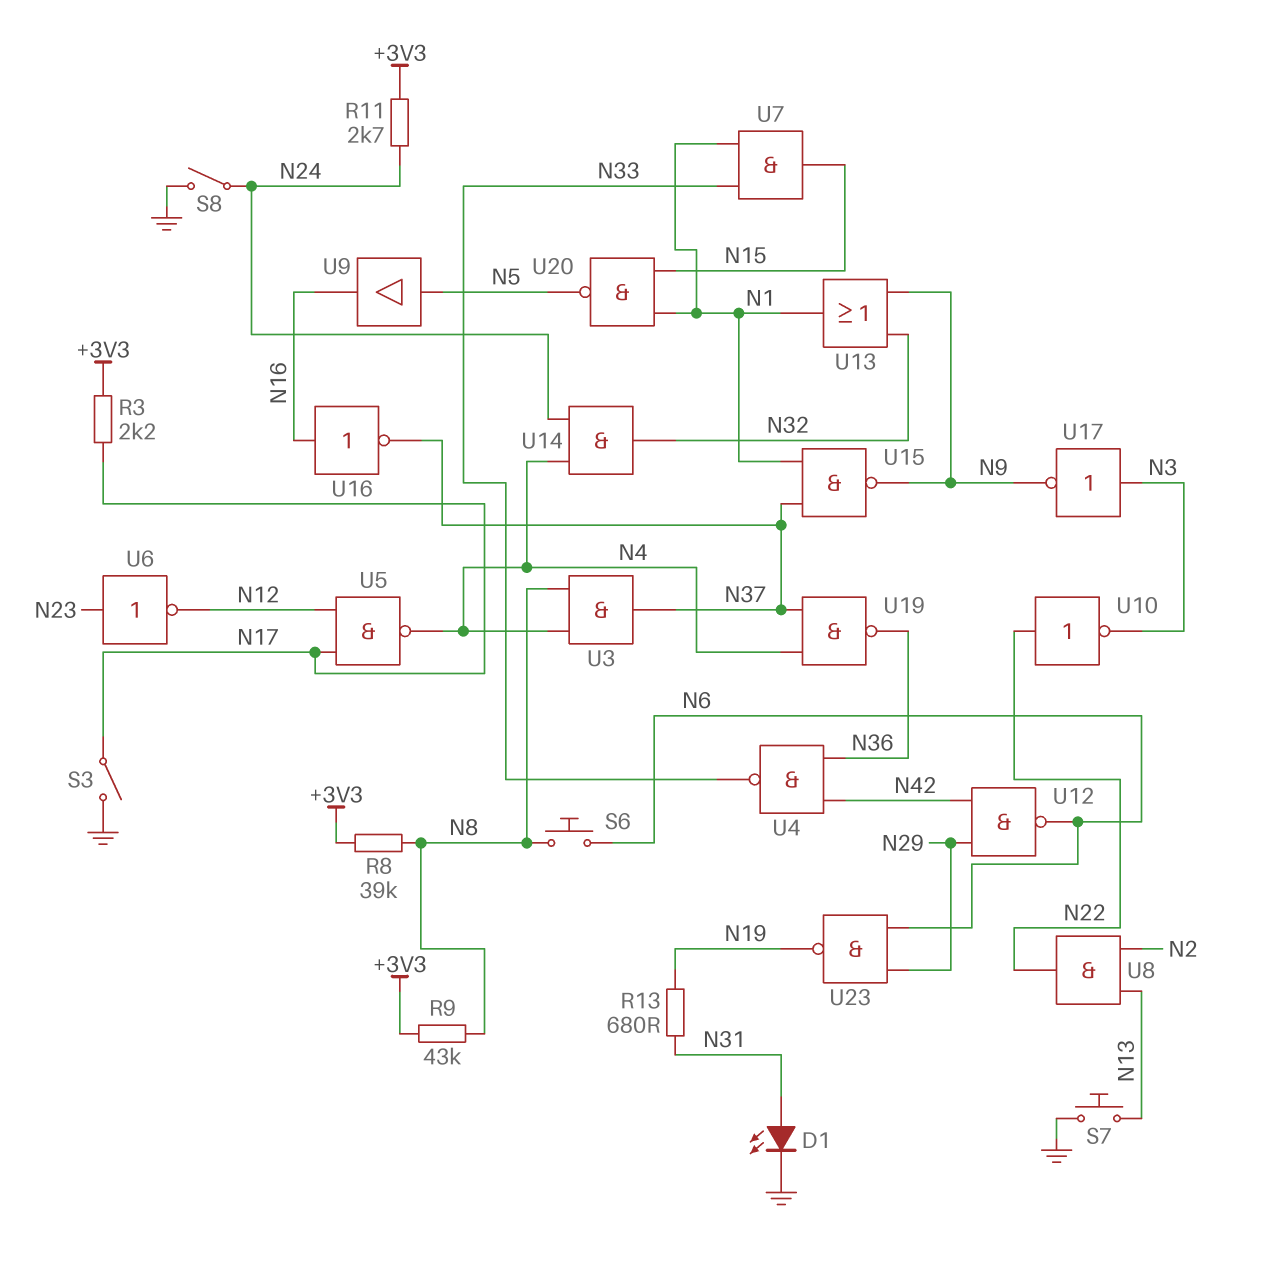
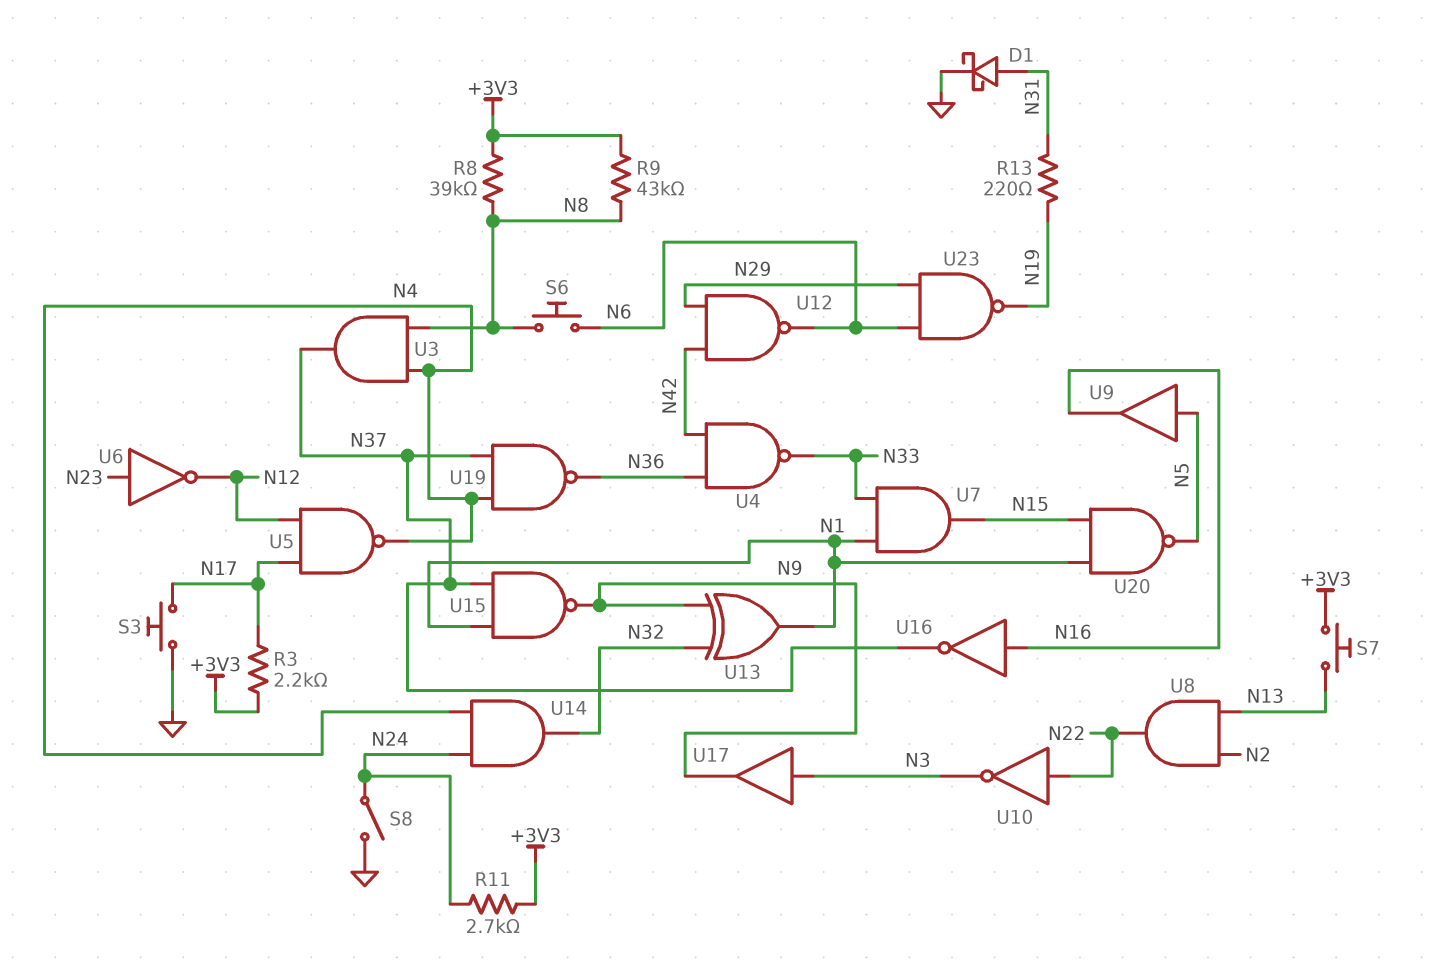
D1: LED (A N31, K GND) -> schottky (A N31, K GND)
R13: 680 (N19, N31) -> 220 (N19, N31)
S3: switch (GND, N17) -> button (GND, N17)
S7: button (GND, N13) -> button (+3V3, N13)
U13: OR (in N9, in N32, out N1) -> XOR (in N9, in N32, out N1)
U17: NOT (in N3, out N9) -> buffer (in N3, out N9)

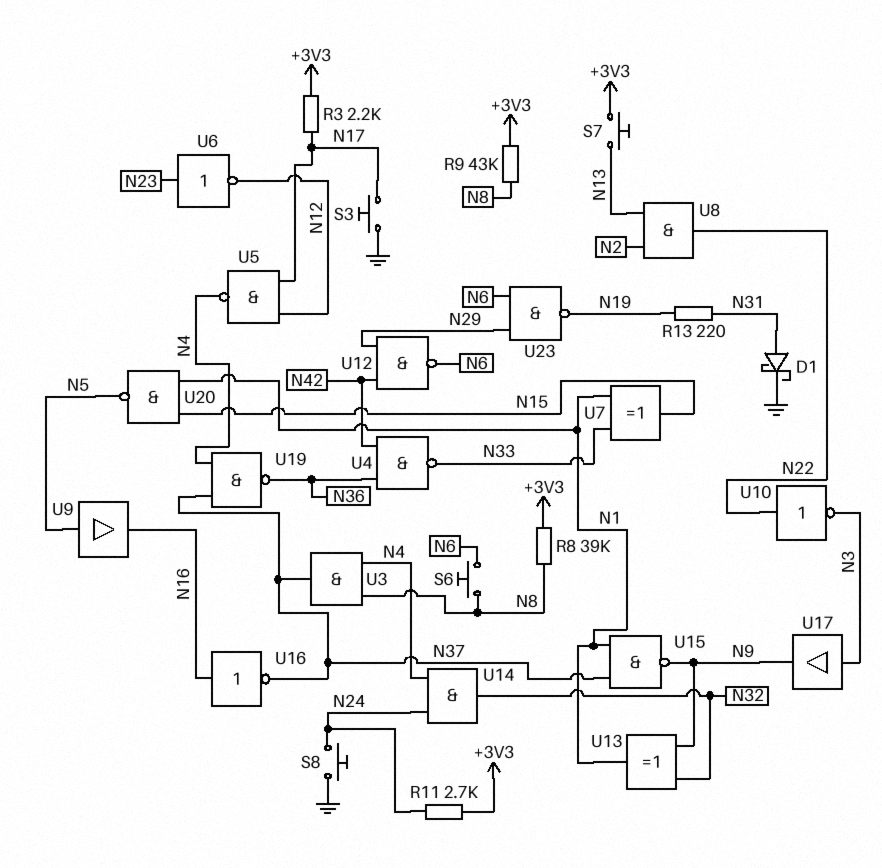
S8: switch (GND, N24) -> button (GND, N24)
U7: AND (in N1, in N33, out N15) -> XOR (in N1, in N33, out N15)

